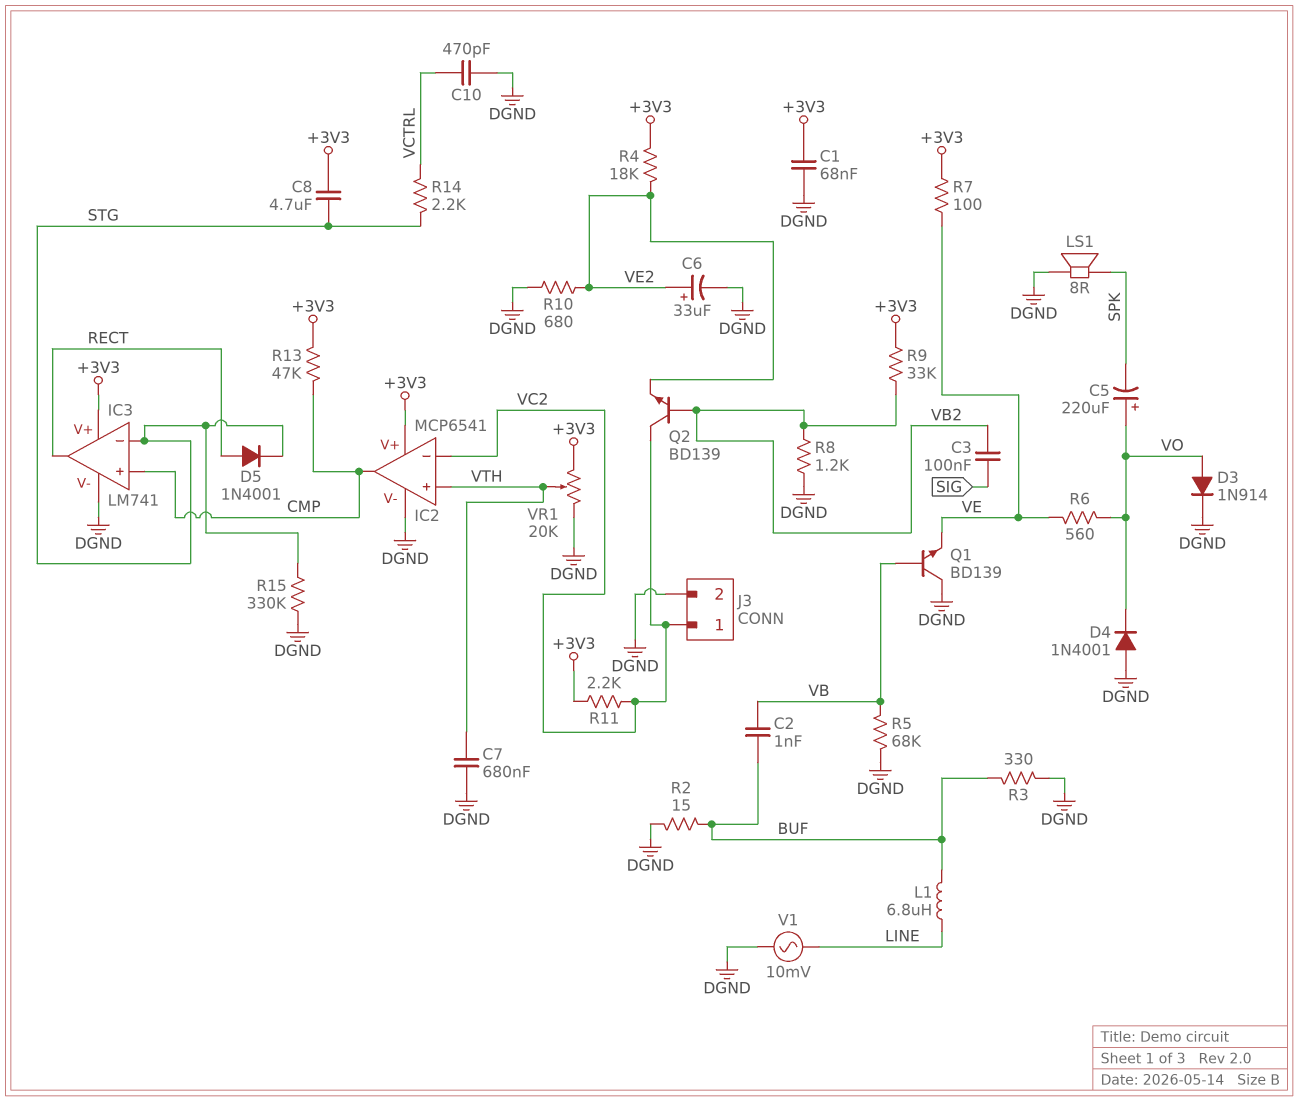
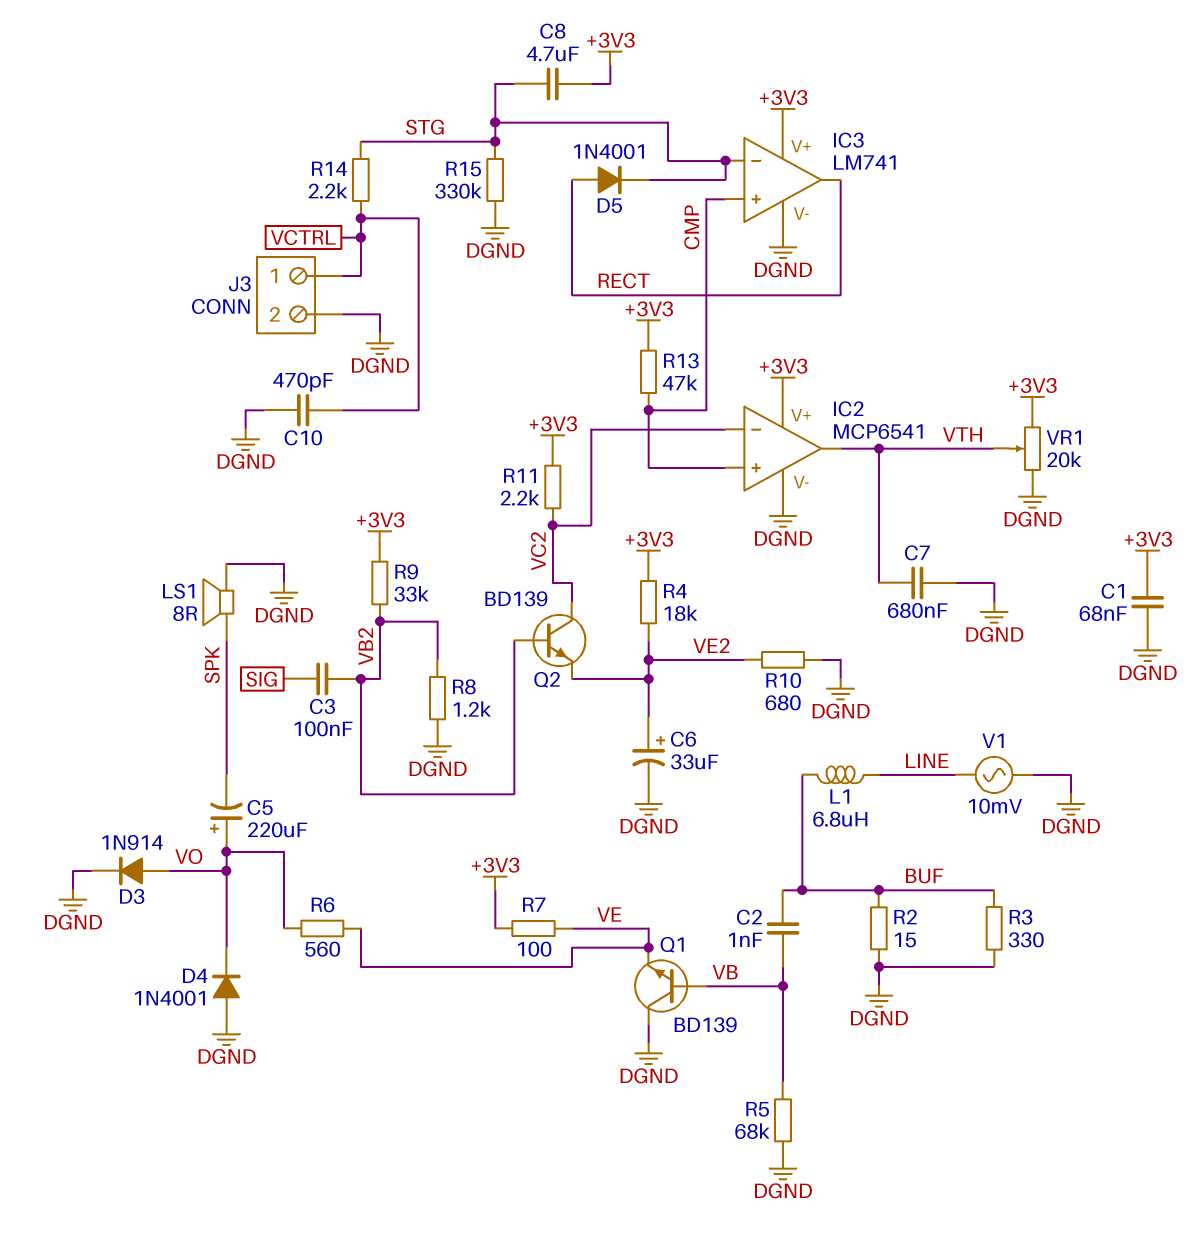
IC2 pin in+: VTH -> CMP
IC2 pin out: CMP -> VTH
J3 pin 1: VC2 -> VCTRL

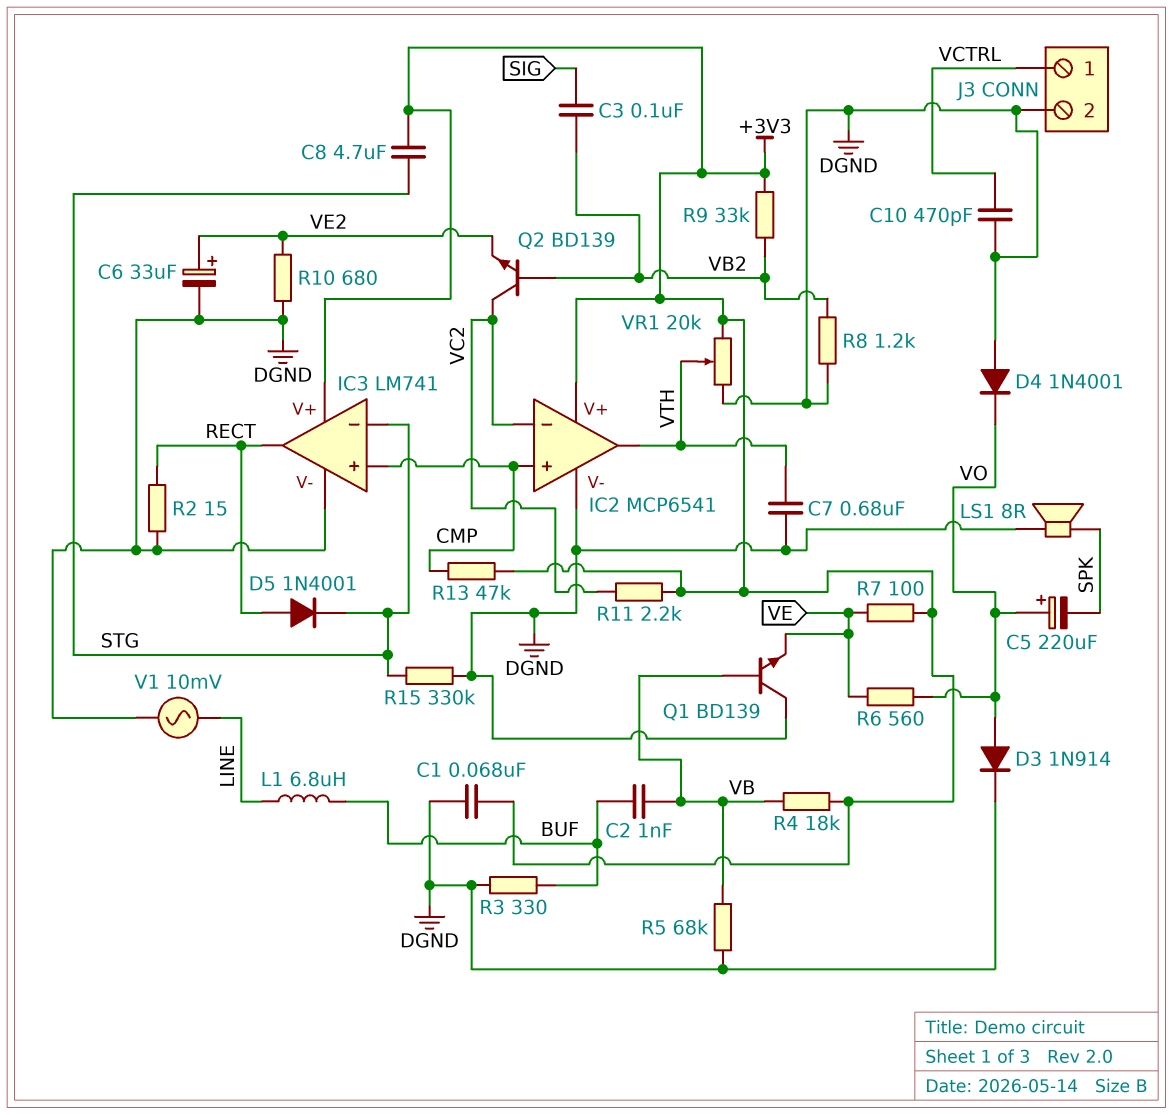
R2: 15 (BUF, DGND) -> 15 (DGND, RECT)
R4: 18k (+3V3, VE2) -> 18k (+3V3, VB)
R14: 2.2k (STG, VCTRL) -> none

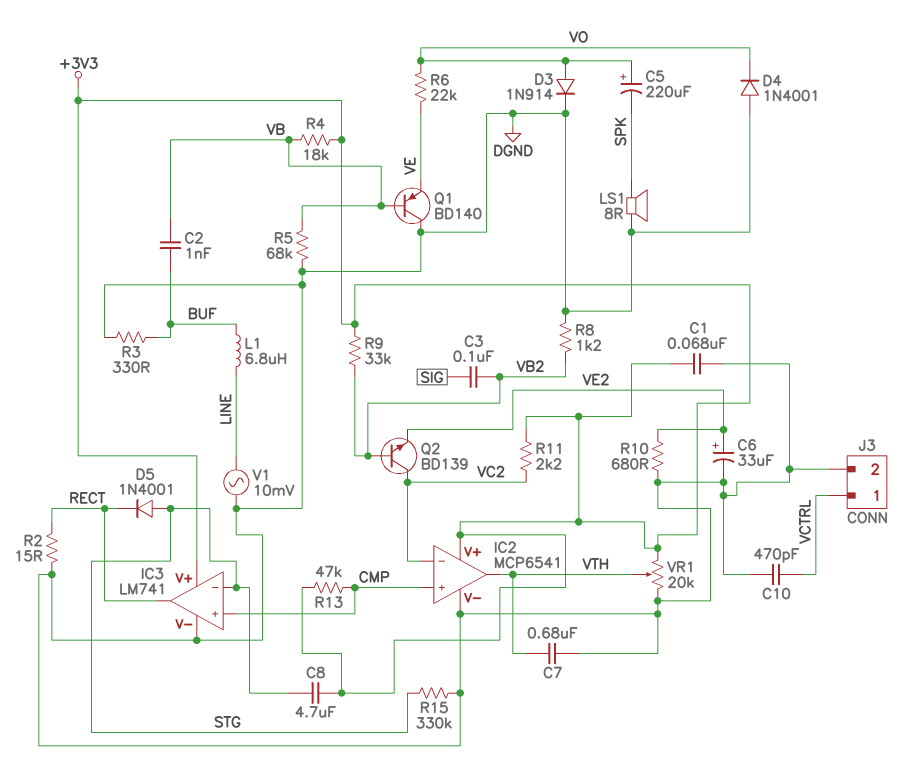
D5: diode 1N4001 (A RECT, K STG) -> diode 1N4001 (A STG, K RECT)
Q1: NPN BD139 (B VB, C DGND, E VE) -> PNP BD140 (B VB, C DGND, E VE)
R6: 560 (VE, VO) -> 22k (VE, VO)
R7: 100 (+3V3, VE) -> none

